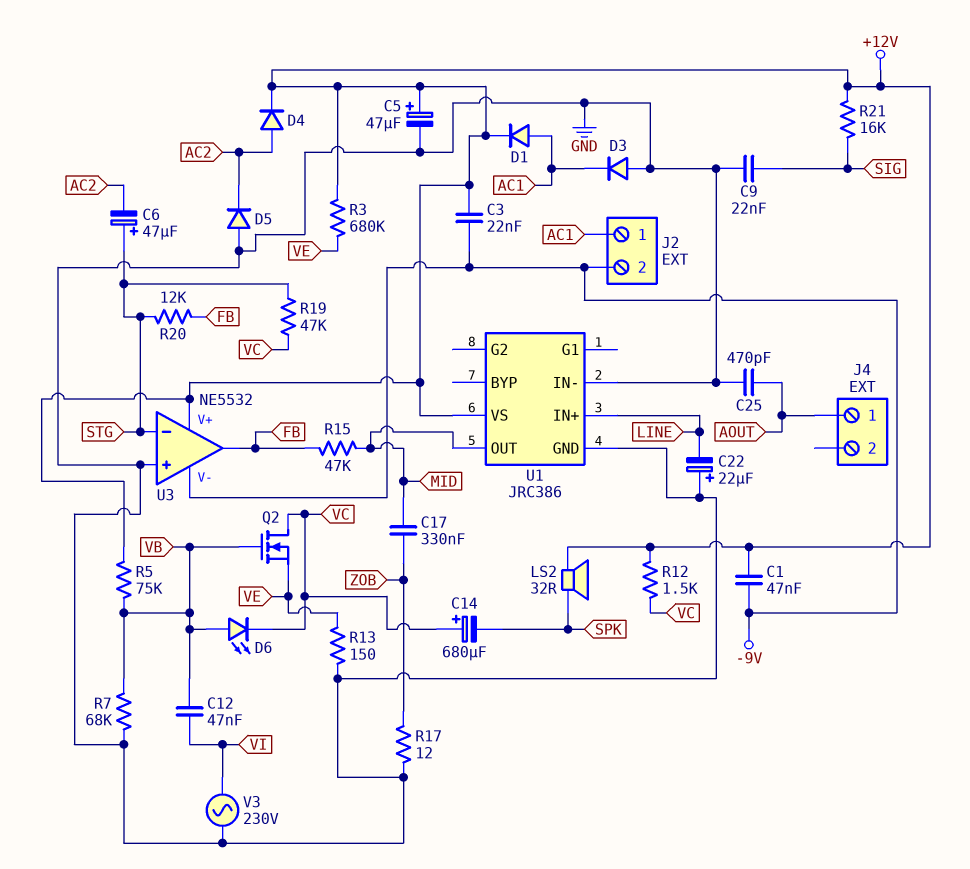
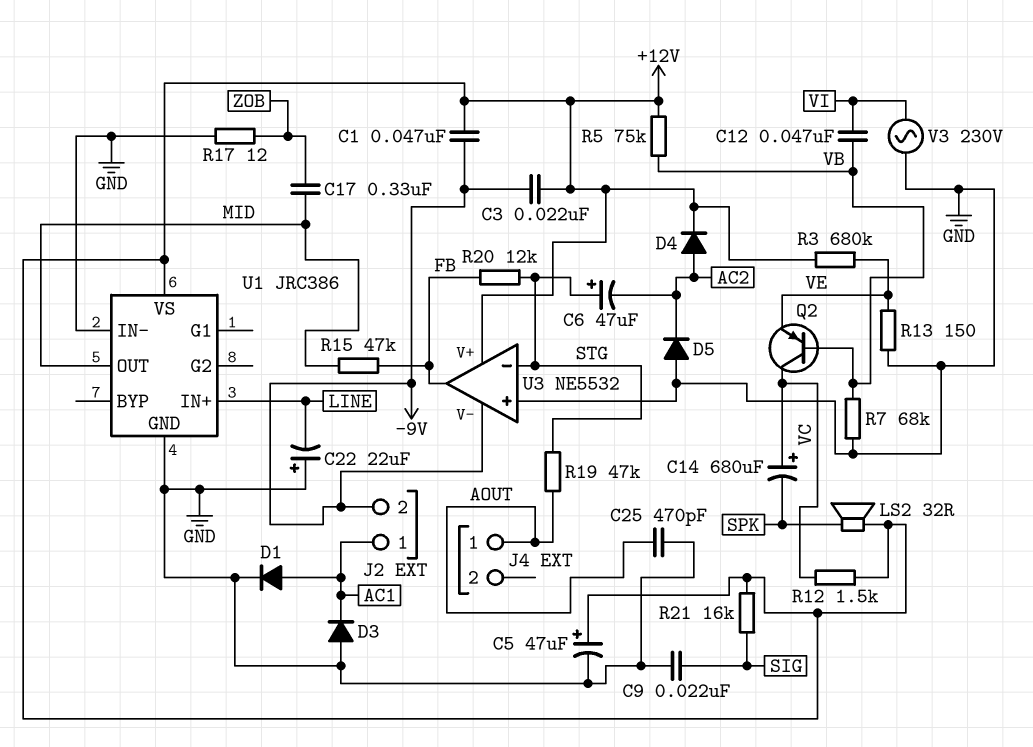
D1: diode (A AC1, K +12V) -> diode (A AC1, K GND)
D6: LED (A VB, K VC) -> none
Q2: NMOS (G VB, D VC, S VE) -> PNP (B VB, C VC, E VE)
R19: 47k (STG, VC) -> 47k (AOUT, STG)

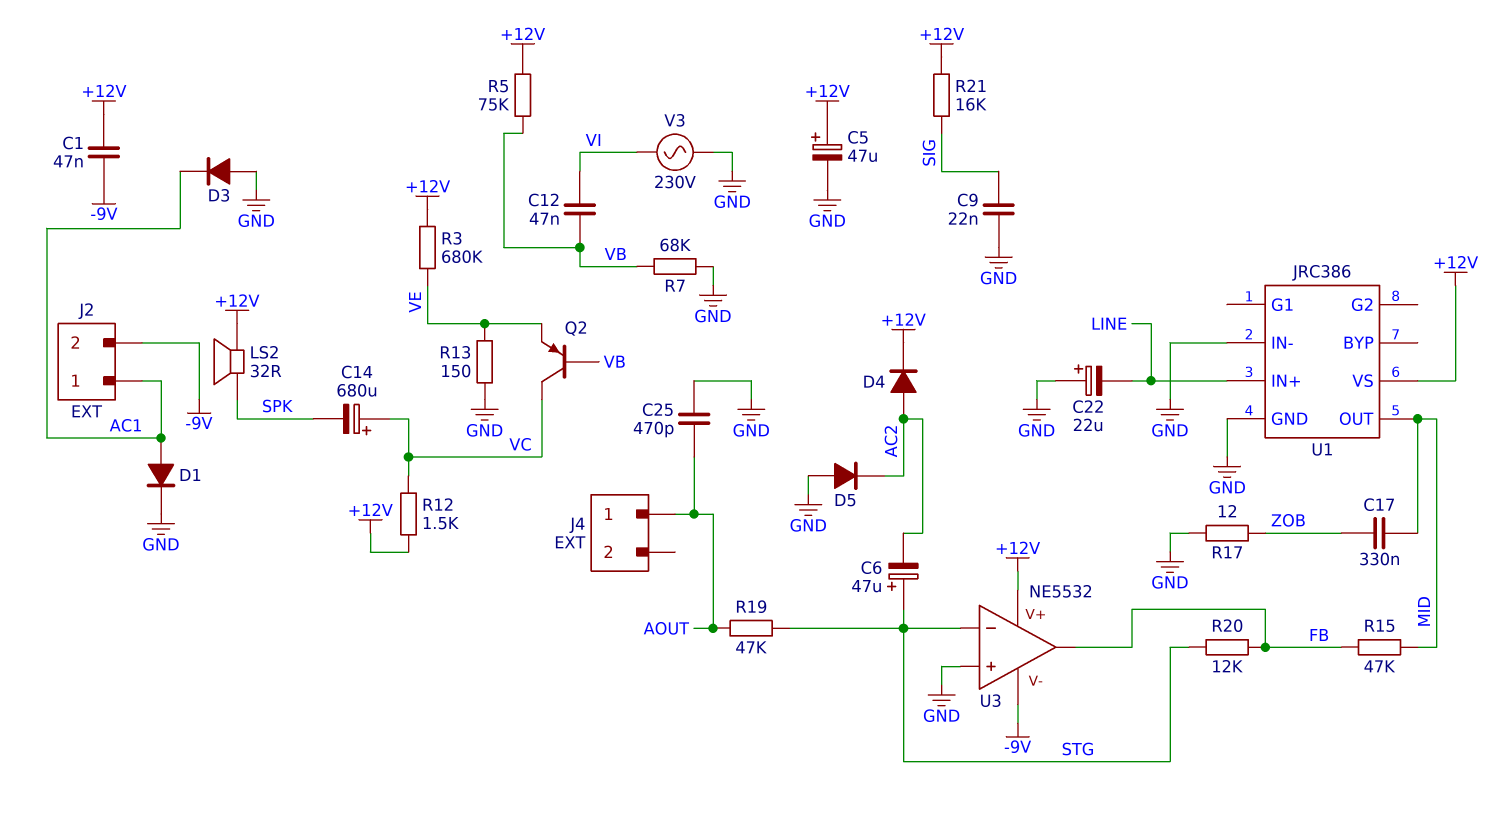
C3: 22nF (+12V, -9V) -> none

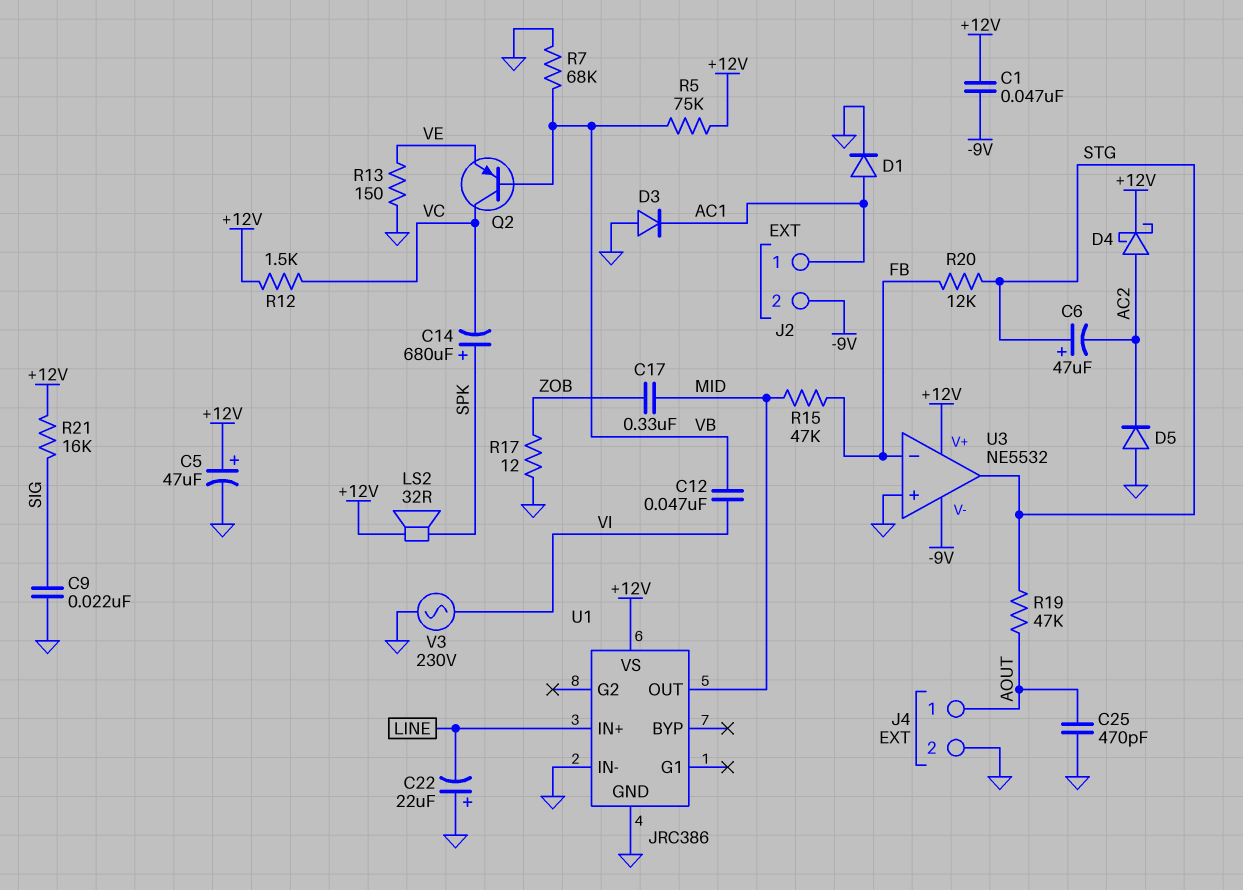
C14: 680uF (plus VC, minus SPK) -> 680uF (plus SPK, minus VC)
D4: diode (A AC2, K +12V) -> schottky (A AC2, K +12V)
J4 pin 2: none -> GND
R3: 680k (+12V, VE) -> none
U3 pin in-: STG -> FB
U3 pin out: FB -> STG

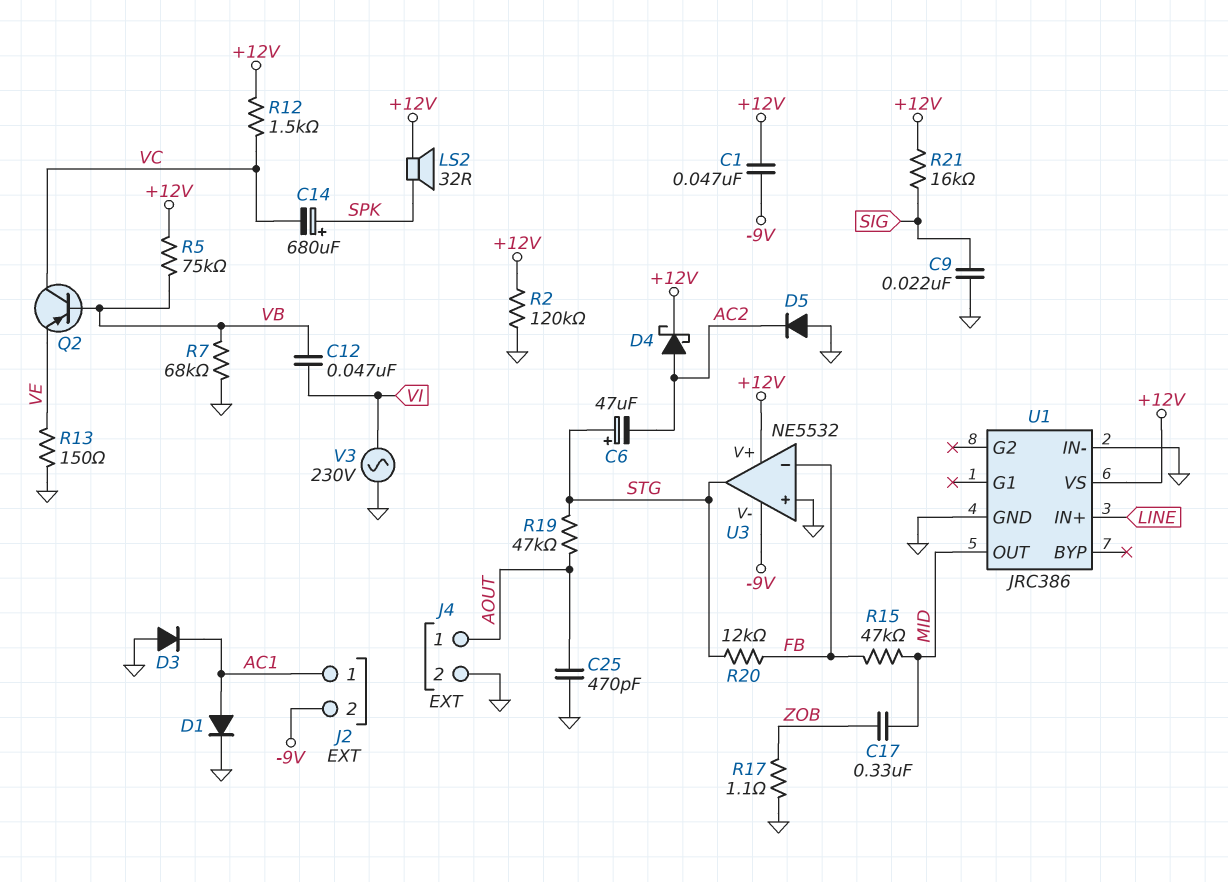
C5: 47uF (plus +12V, minus GND) -> none
C22: 22uF (plus GND, minus LINE) -> none
R2: none -> 120k (+12V, GND)
R17: 12 (GND, ZOB) -> 1.1 (GND, ZOB)

